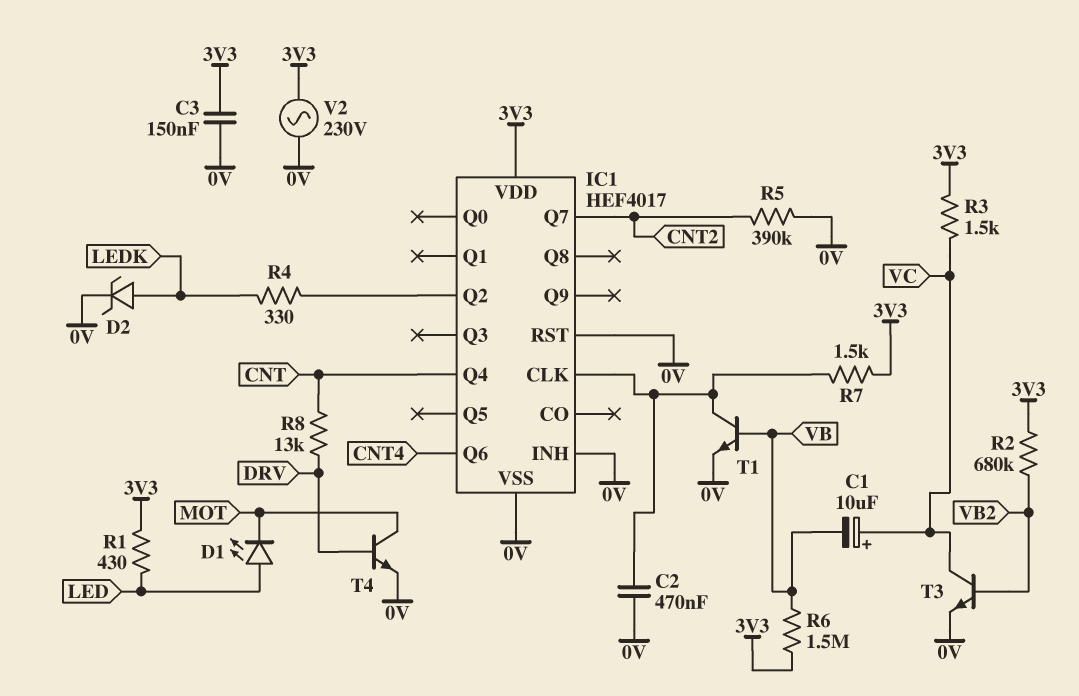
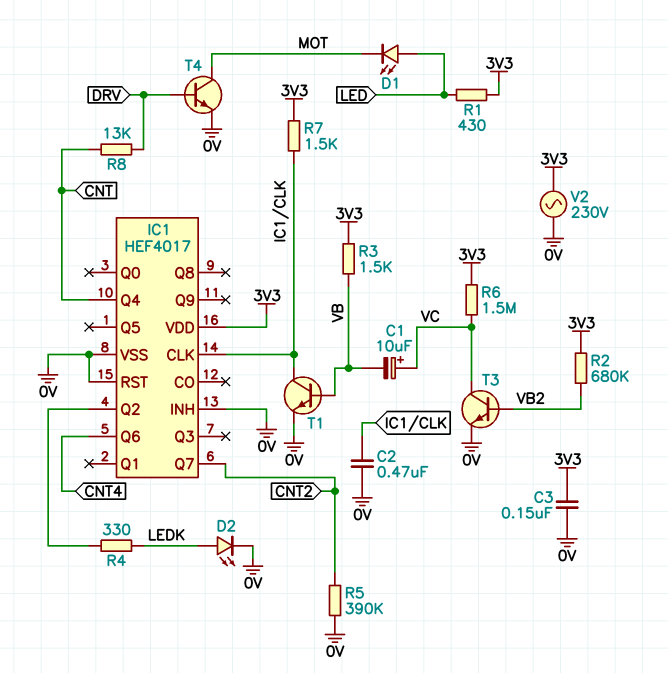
D2: zener (A LEDK, K 0V) -> LED (A LEDK, K 0V)
R3: 1.5k (3V3, VC) -> 1.5k (3V3, VB)
R6: 1.5M (3V3, VB) -> 1.5M (3V3, VC)

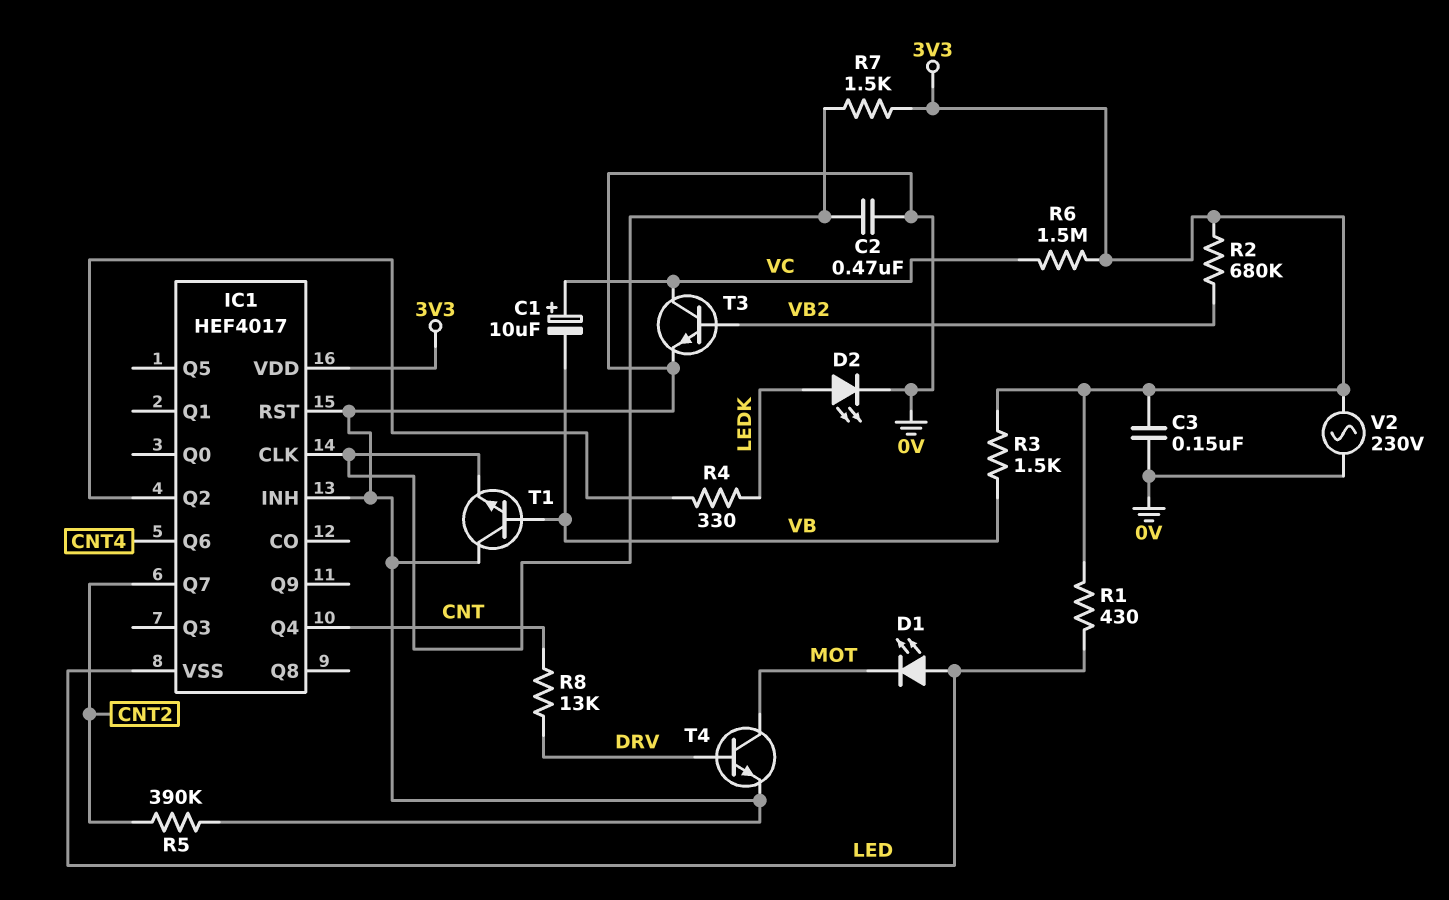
IC1 pin VSS: 0V -> LED
T1: NPN (B VB, C IC1/CLK, E 0V) -> NPN (B VB, C 0V, E IC1/CLK)

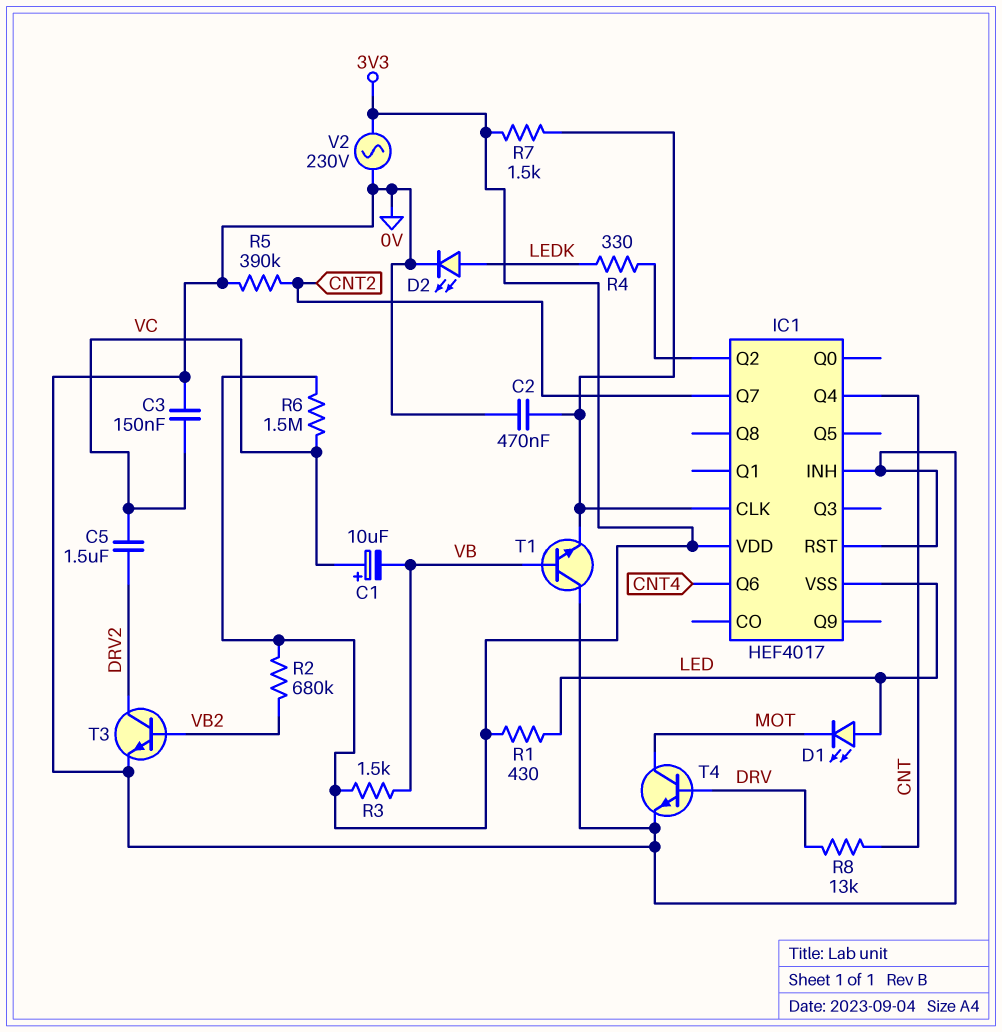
C3: 150nF (0V, 3V3) -> 150nF (0V, VC)
C5: none -> 1.5uF (DRV2, VC)
T3: NPN (B VB2, C VC, E 0V) -> NPN (B VB2, C DRV2, E 0V)

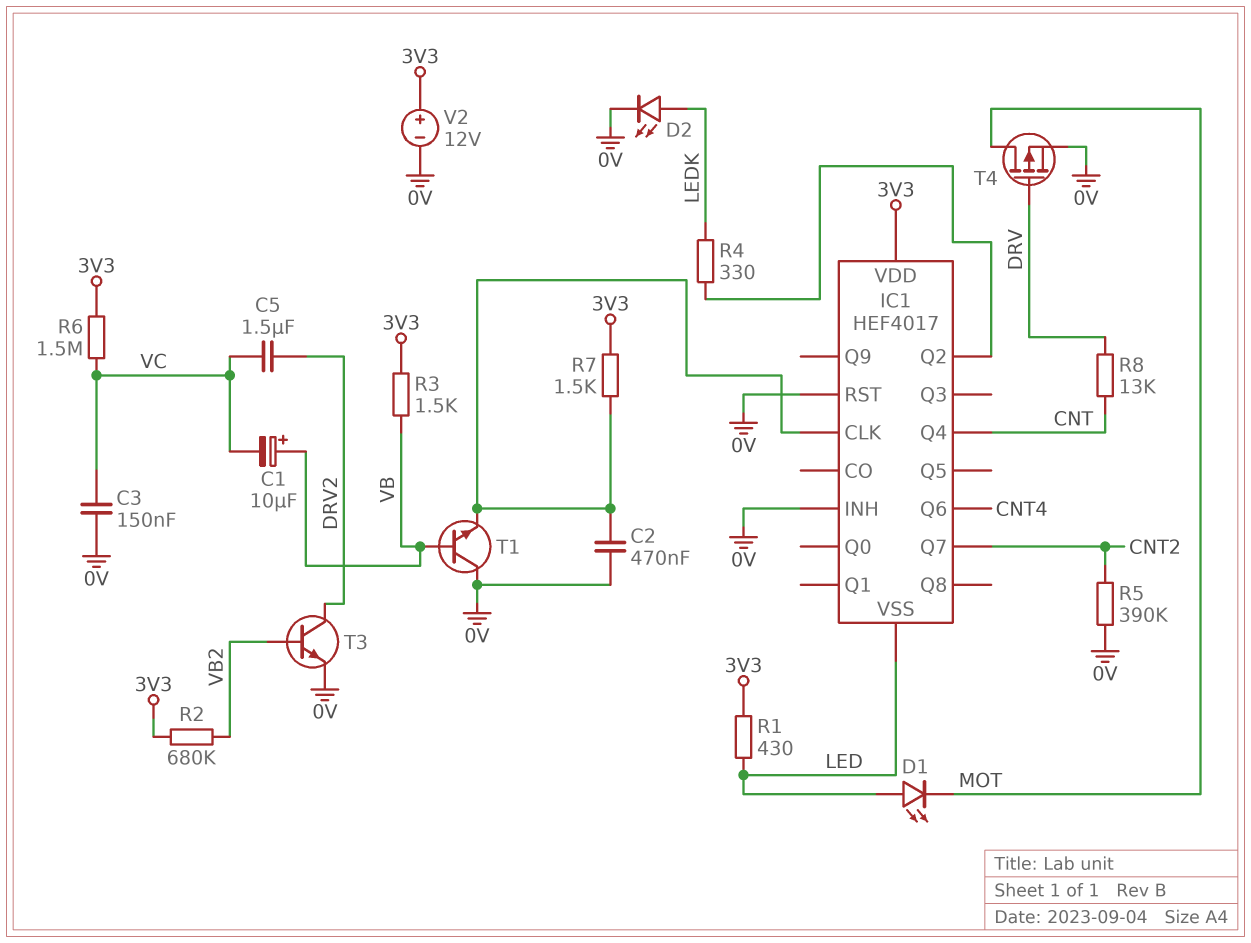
C1: 10uF (plus VC, minus VB) -> 10uF (plus VB, minus VC)
T4: NPN (B DRV, C MOT, E 0V) -> PMOS (G DRV, D MOT, S 0V)
V2: AC 230V (0V, 3V3) -> 12V (plus 3V3, minus 0V)

